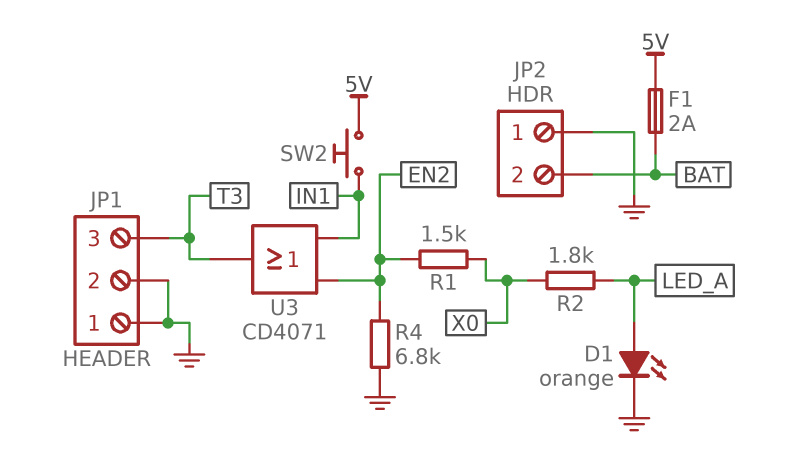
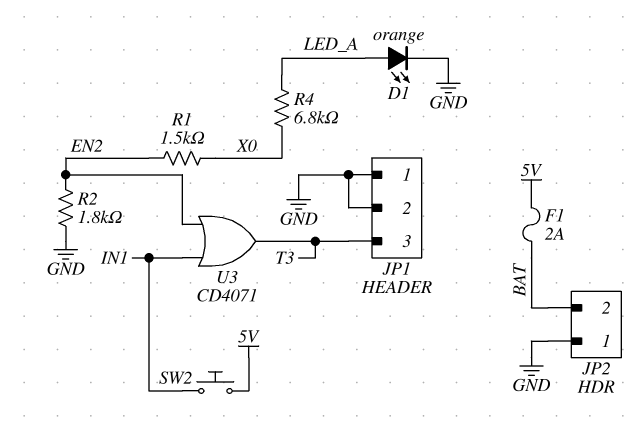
R2: 1.8k (LED_A, X0) -> 1.8k (EN2, GND)
R4: 6.8k (EN2, GND) -> 6.8k (LED_A, X0)

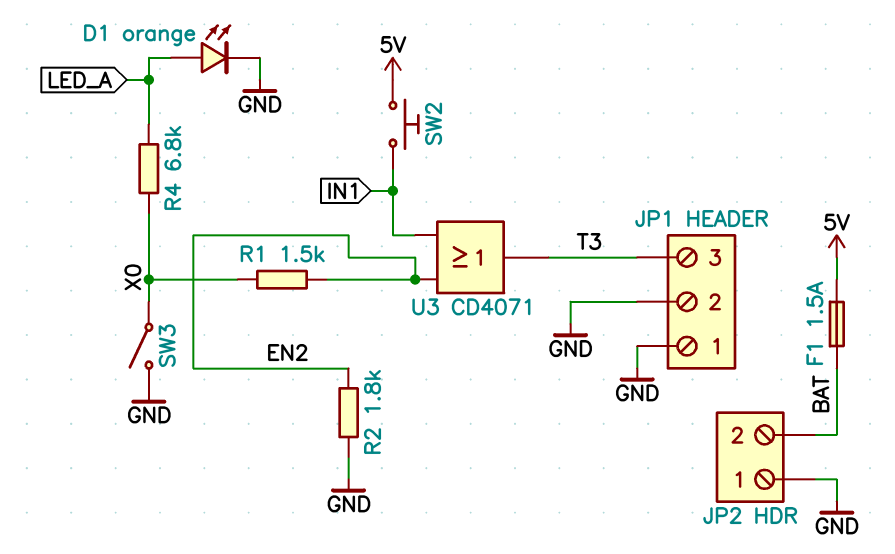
F1: 2A (5V, BAT) -> 1.5A (5V, BAT)
SW3: none -> switch (GND, X0)

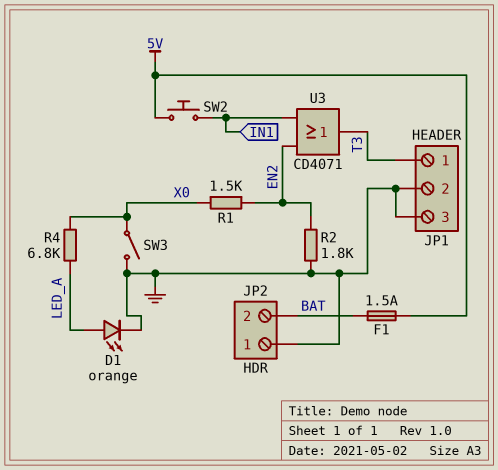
JP1 pin 1: GND -> T3
JP1 pin 3: T3 -> GND

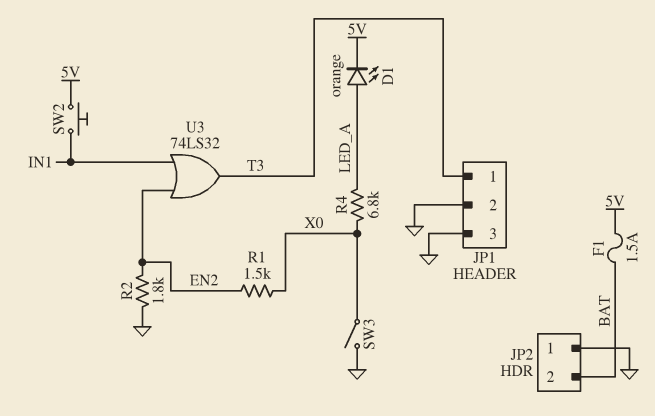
D1: LED orange (A LED_A, K GND) -> LED orange (A LED_A, K 5V)
U3: OR CD4071 (in EN2, in IN1, out T3) -> OR 74LS32 (in EN2, in IN1, out T3)

